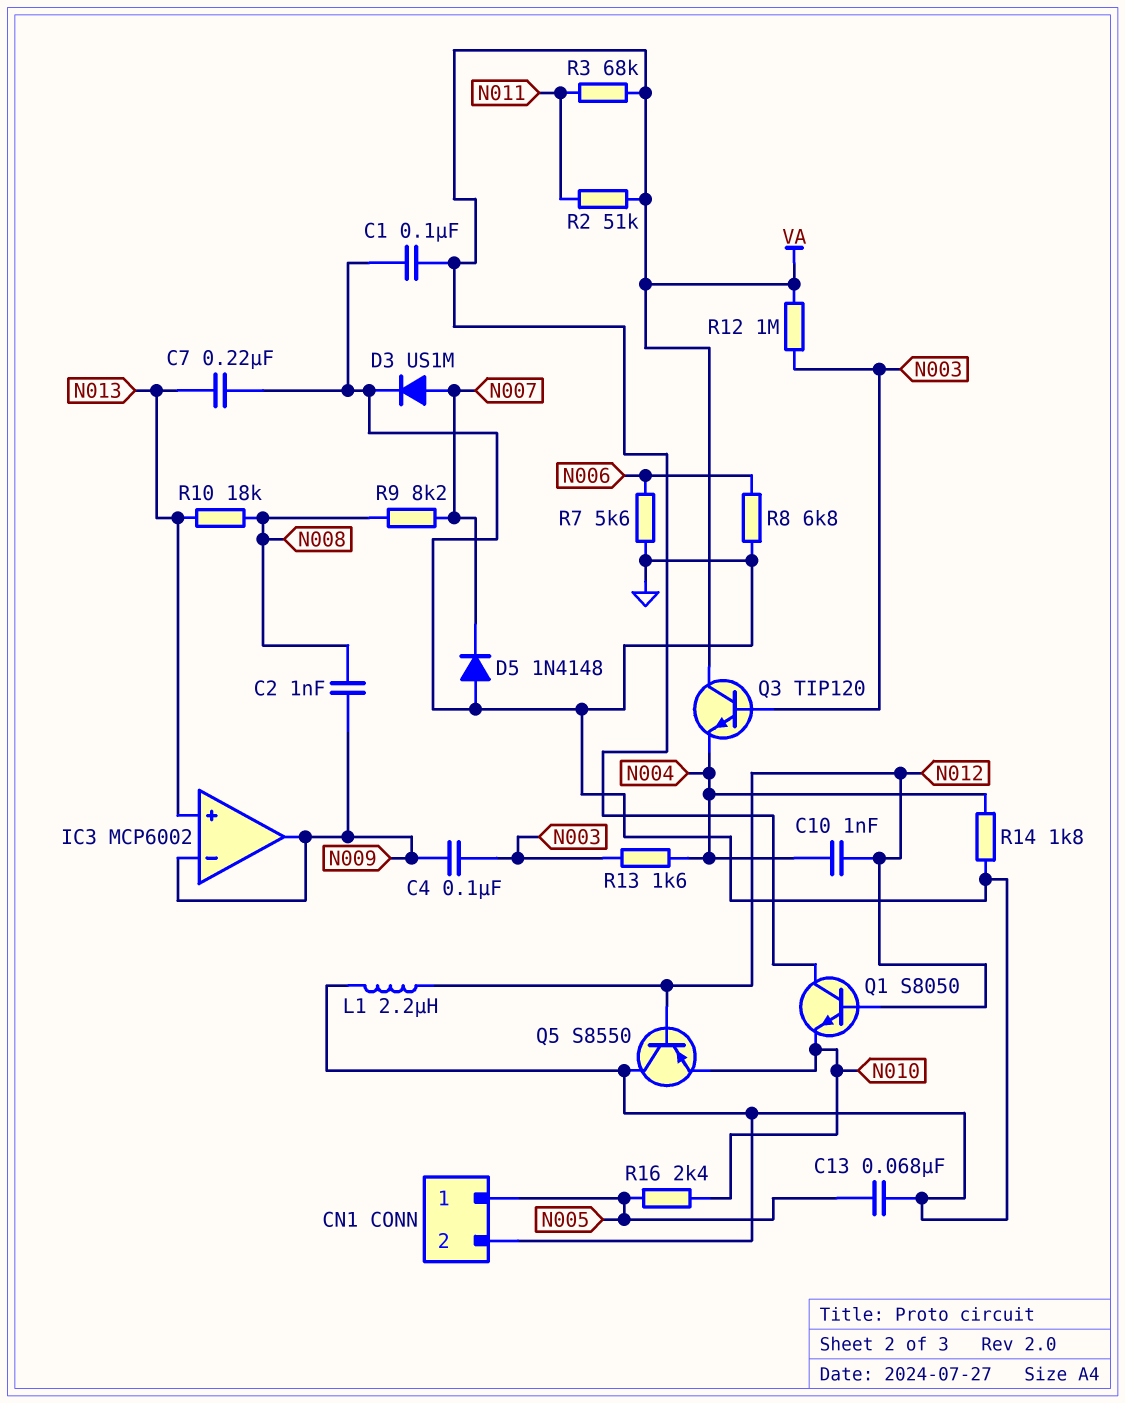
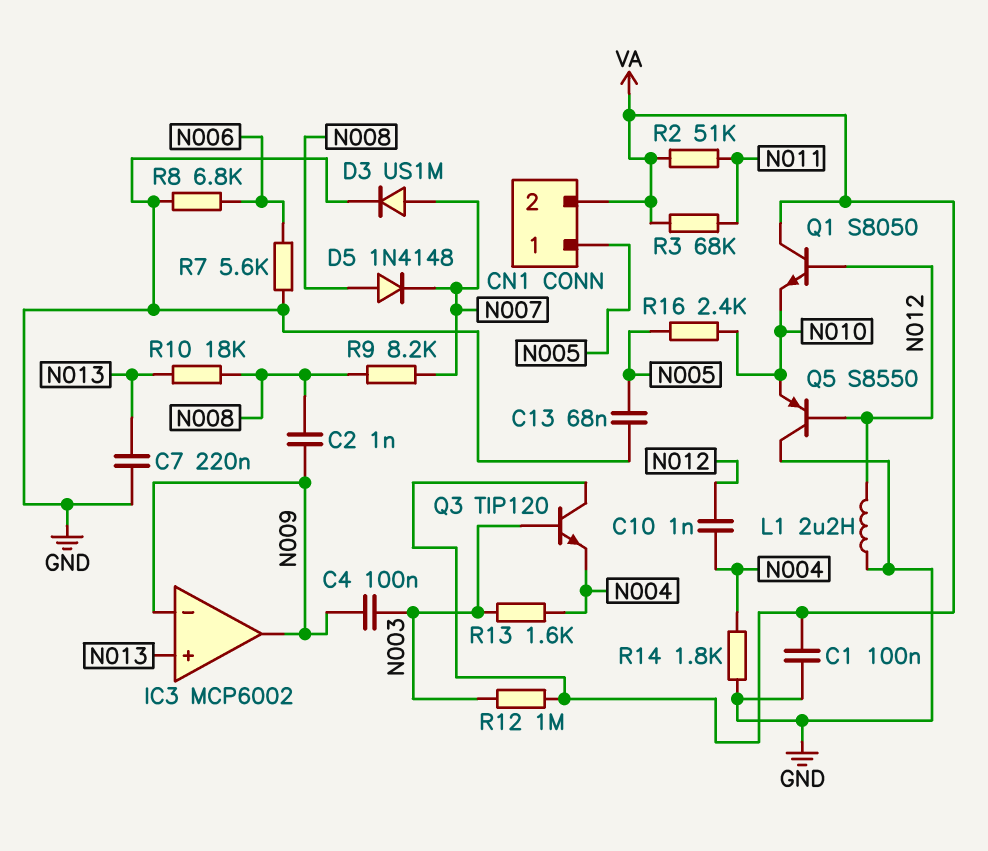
CN1 pin 2: GND -> VA
D5: diode 1N4148 (A GND, K N007) -> diode 1N4148 (A N008, K N007)

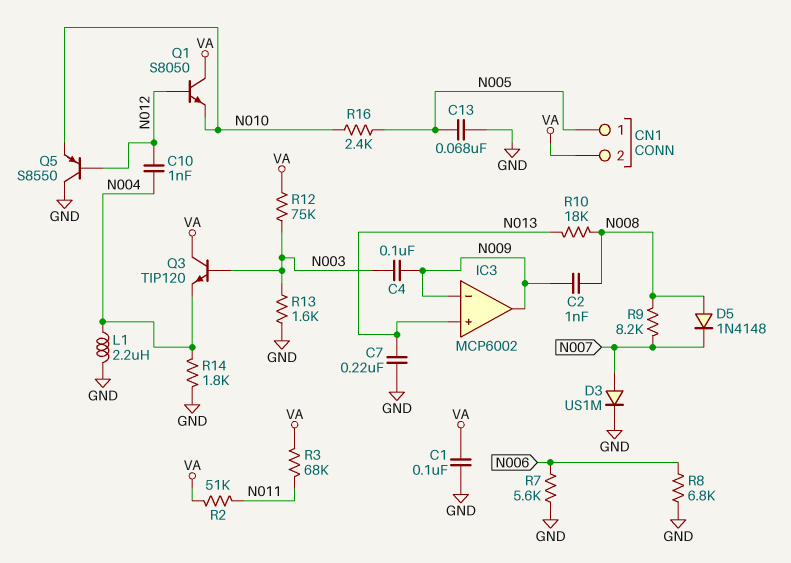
L1: 2.2uH (GND, N012) -> 2.2uH (GND, N004)
R12: 1M (N003, VA) -> 75k (N003, VA)
R13: 1.6k (N003, N004) -> 1.6k (GND, N003)

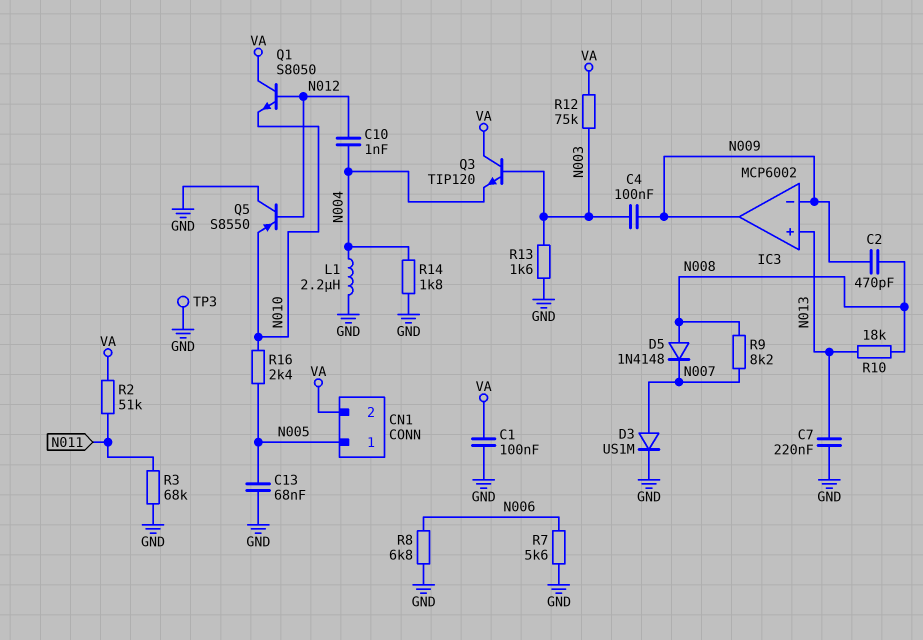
C2: 1nF (N008, N009) -> 470pF (N008, N009)
R3: 68k (N011, VA) -> 68k (GND, N011)
TP3: none -> test point (GND)

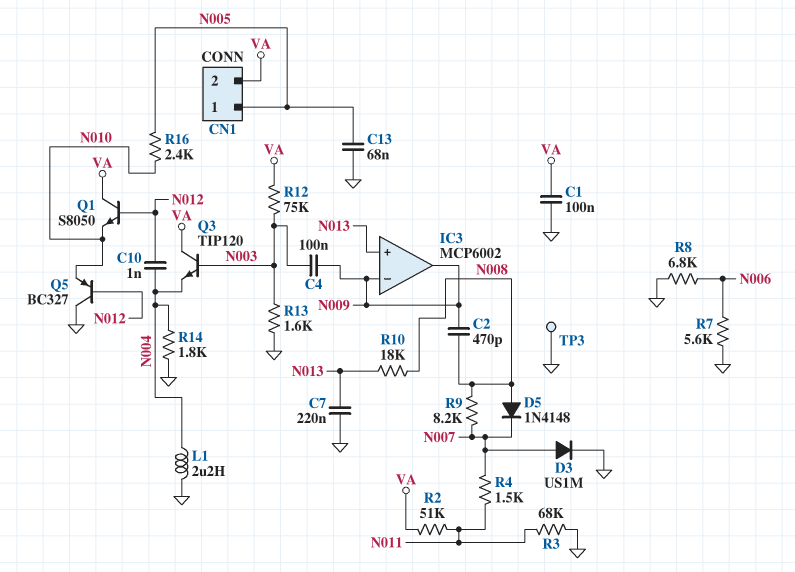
Q5: PNP S8550 (B N012, C GND, E N010) -> PNP BC327 (B N012, C GND, E N010)
R4: none -> 1.5k (N007, N011)

